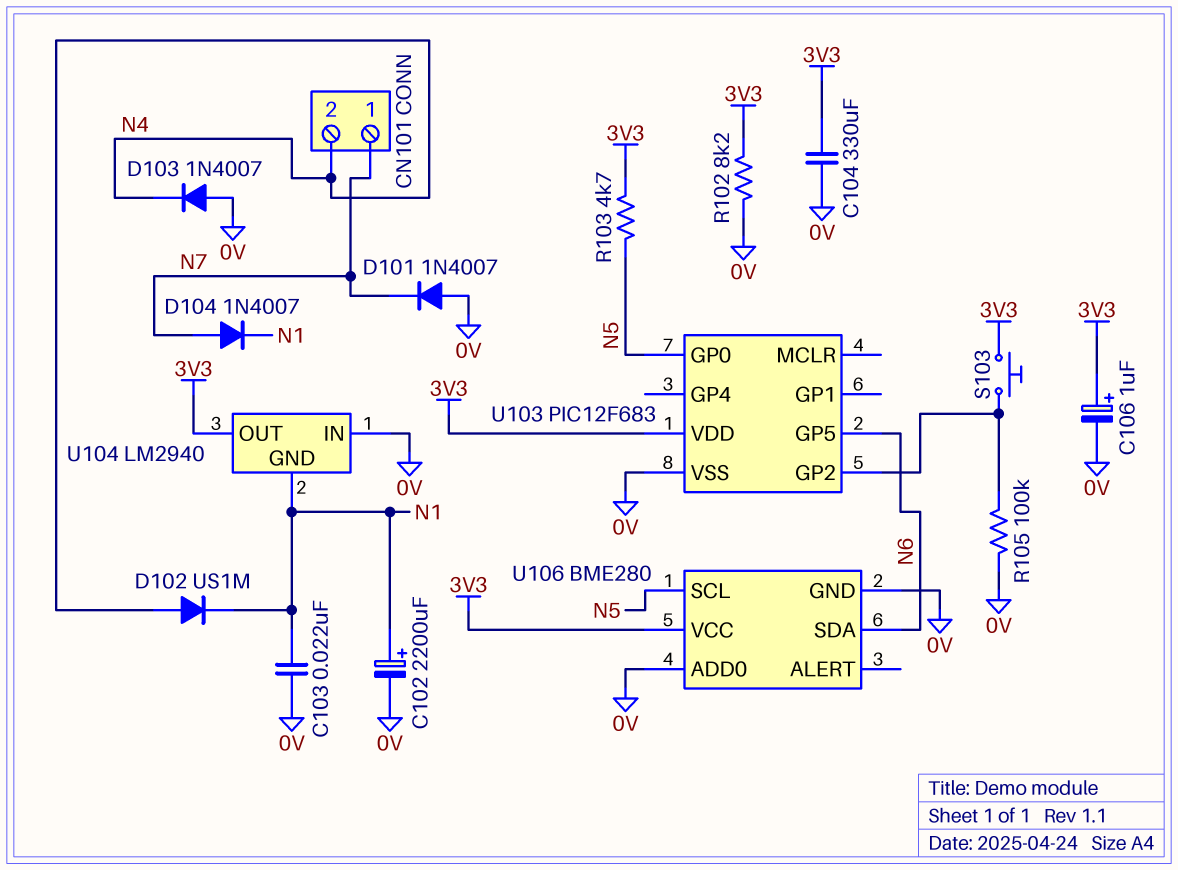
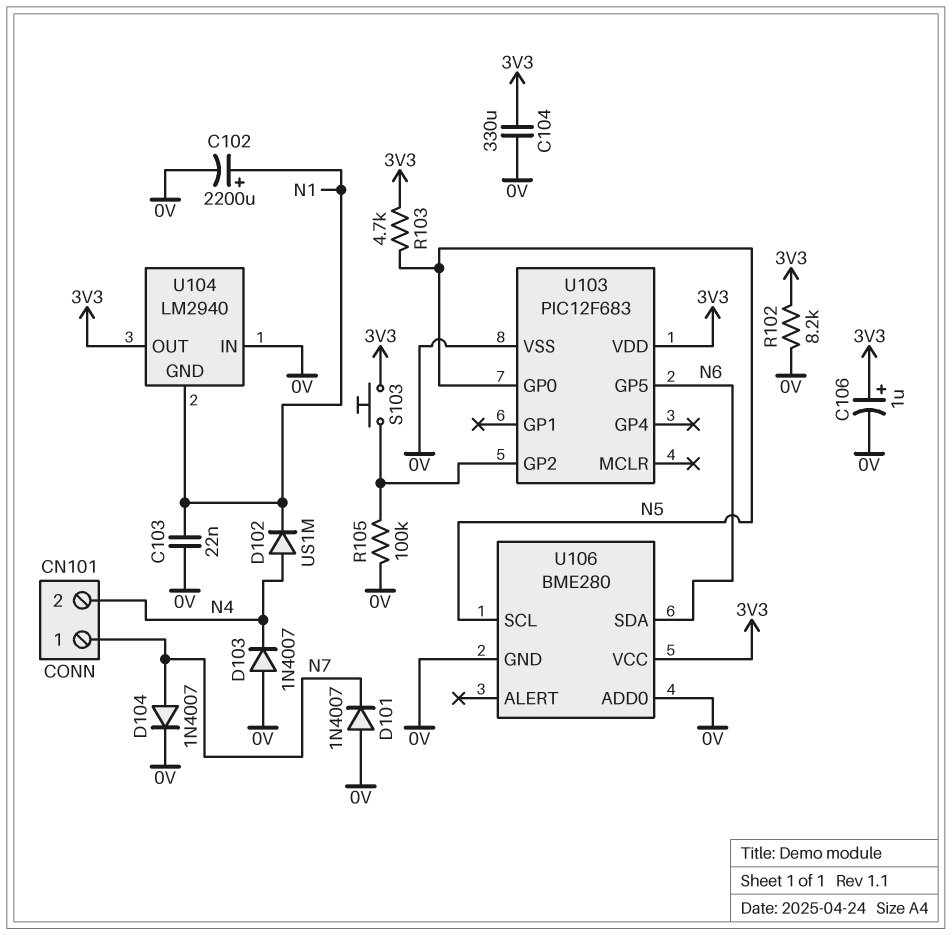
D104: diode 1N4007 (A N7, K N1) -> diode 1N4007 (A N7, K 0V)

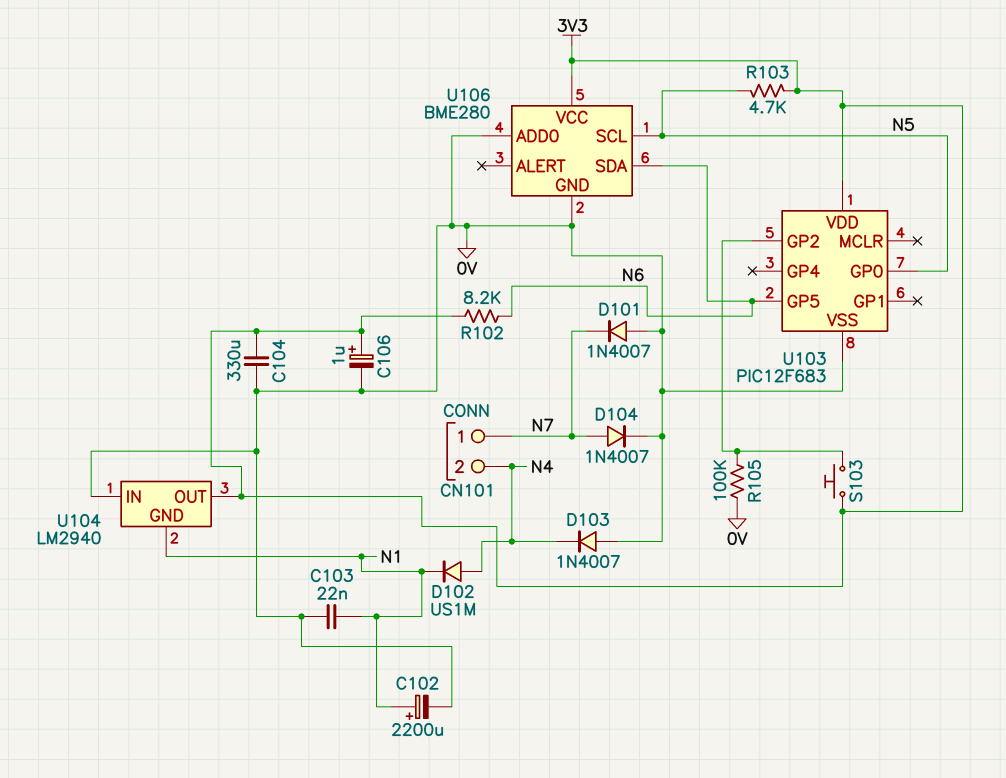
R102: 8.2k (0V, 3V3) -> 8.2k (3V3, N6)

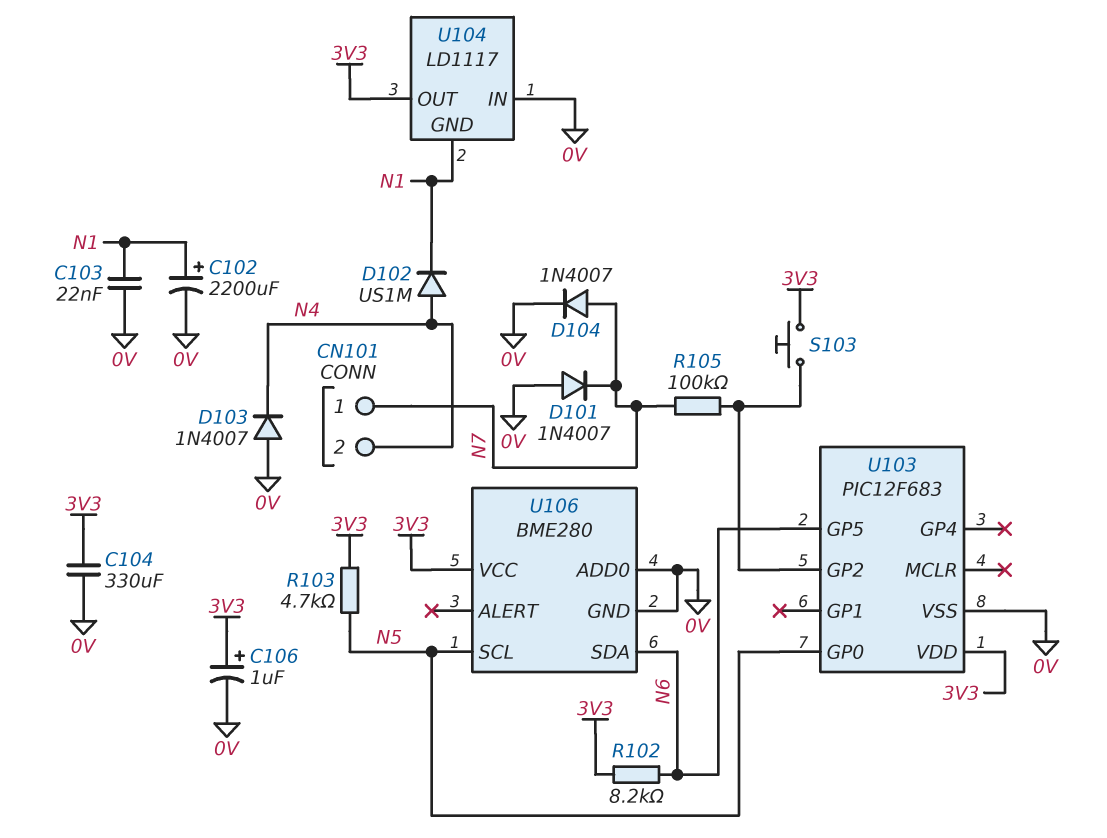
R105: 100k (0V, U103/GP2) -> 100k (N7, U103/GP2)
U104: LM2940 -> LD1117

